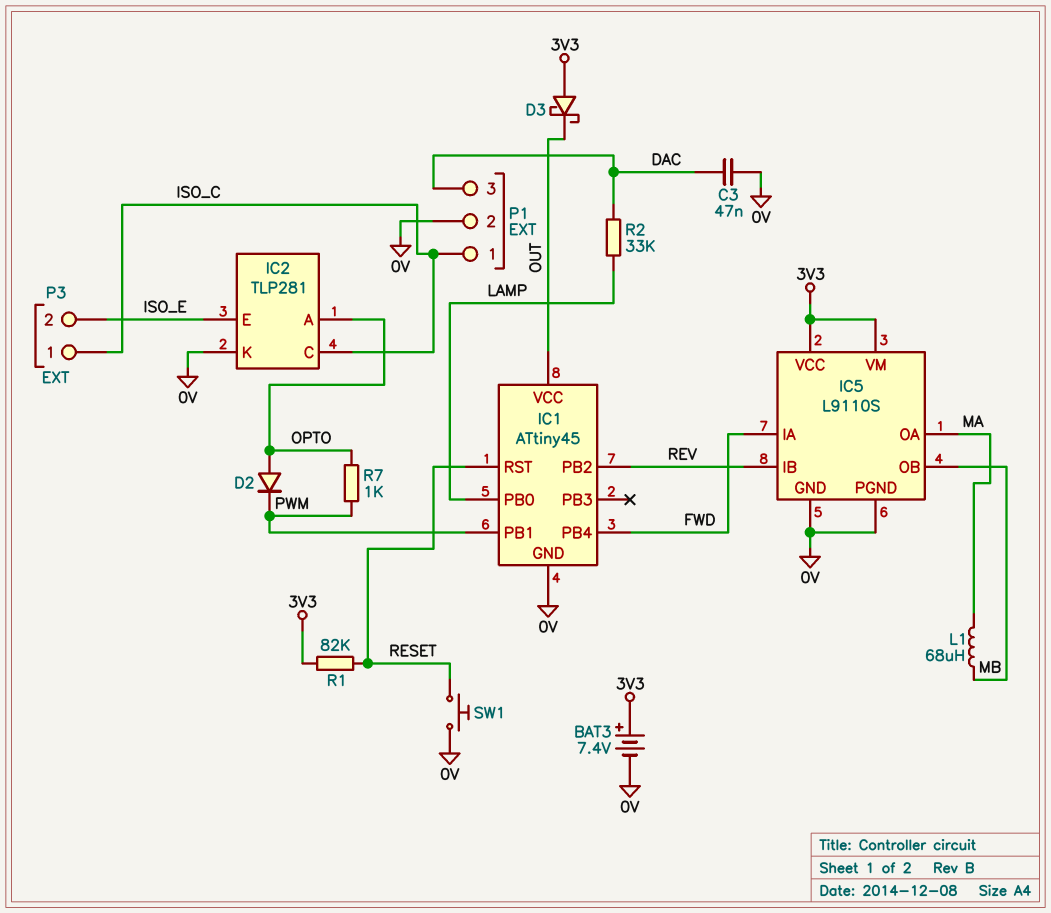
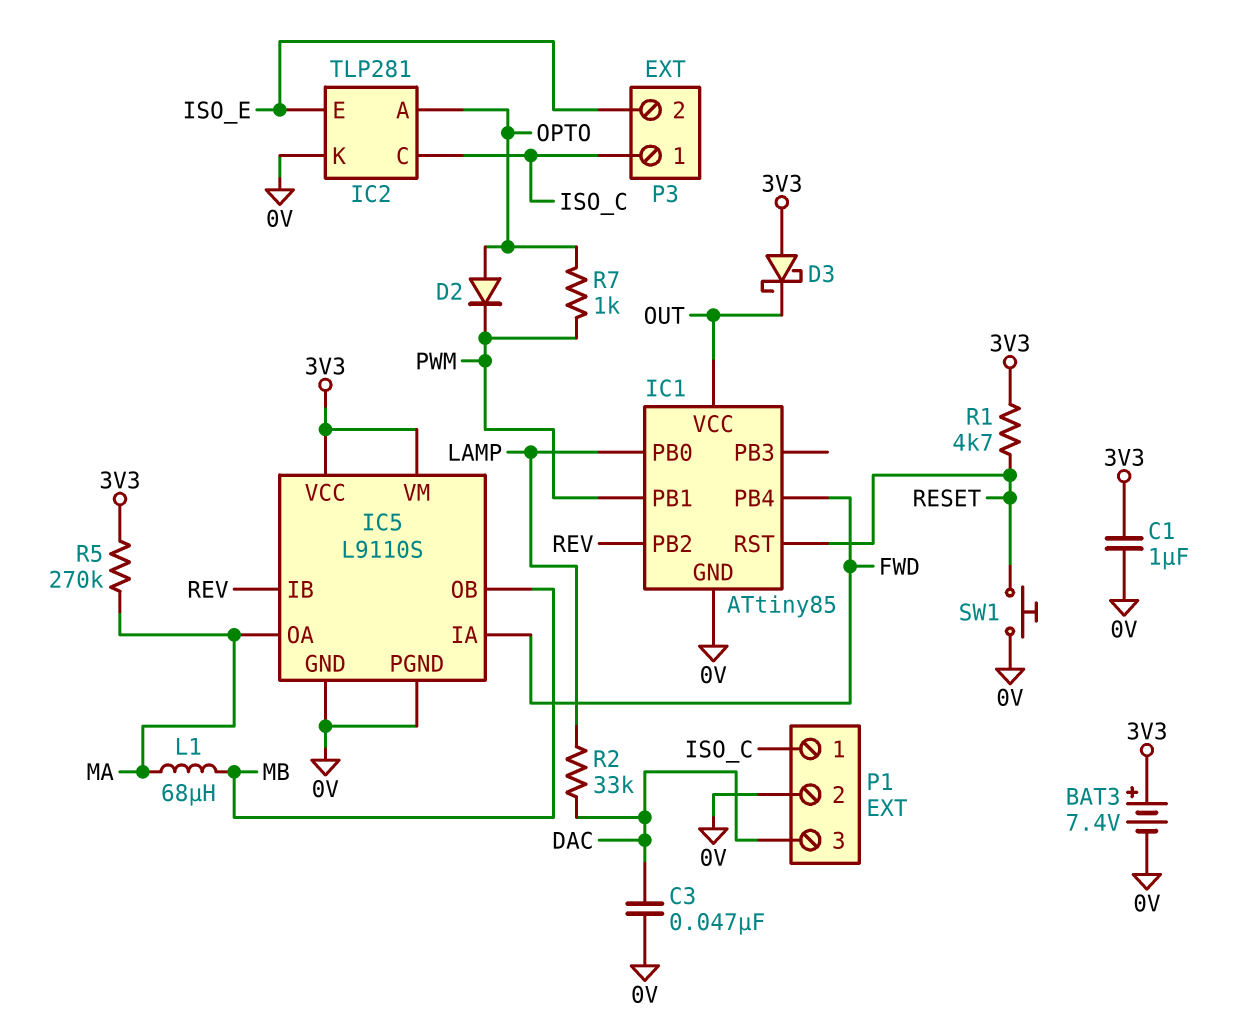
C1: none -> 1uF (0V, 3V3)
IC1: ATtiny45 -> ATtiny85
R1: 82k (3V3, RESET) -> 4.7k (3V3, RESET)
R5: none -> 270k (3V3, MA)

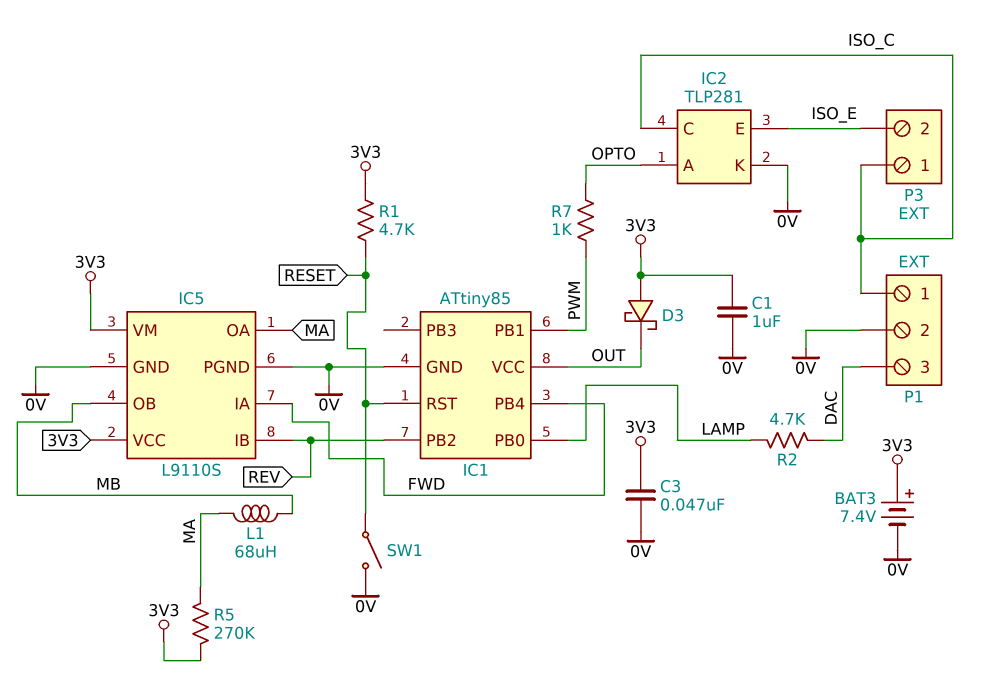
C3: 47nF (0V, DAC) -> 47nF (0V, 3V3)
D2: diode (A OPTO, K PWM) -> none
R2: 33k (DAC, LAMP) -> 4.7k (DAC, LAMP)
SW1: button (0V, RESET) -> switch (0V, RESET)

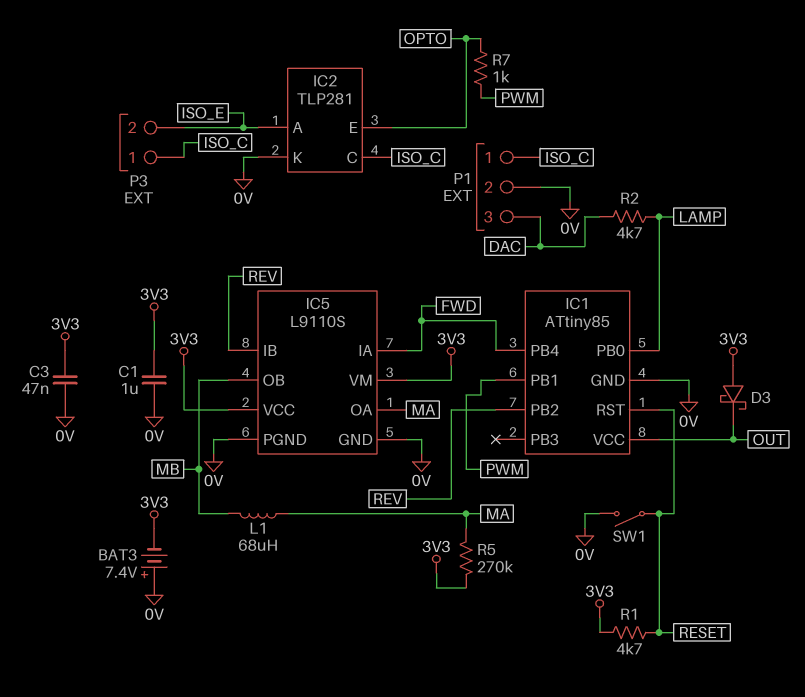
BAT3: 7.4V (plus 3V3, minus 0V) -> 7.4V (plus 0V, minus 3V3)
IC2 pin A: OPTO -> ISO_E
IC2 pin E: ISO_E -> OPTO

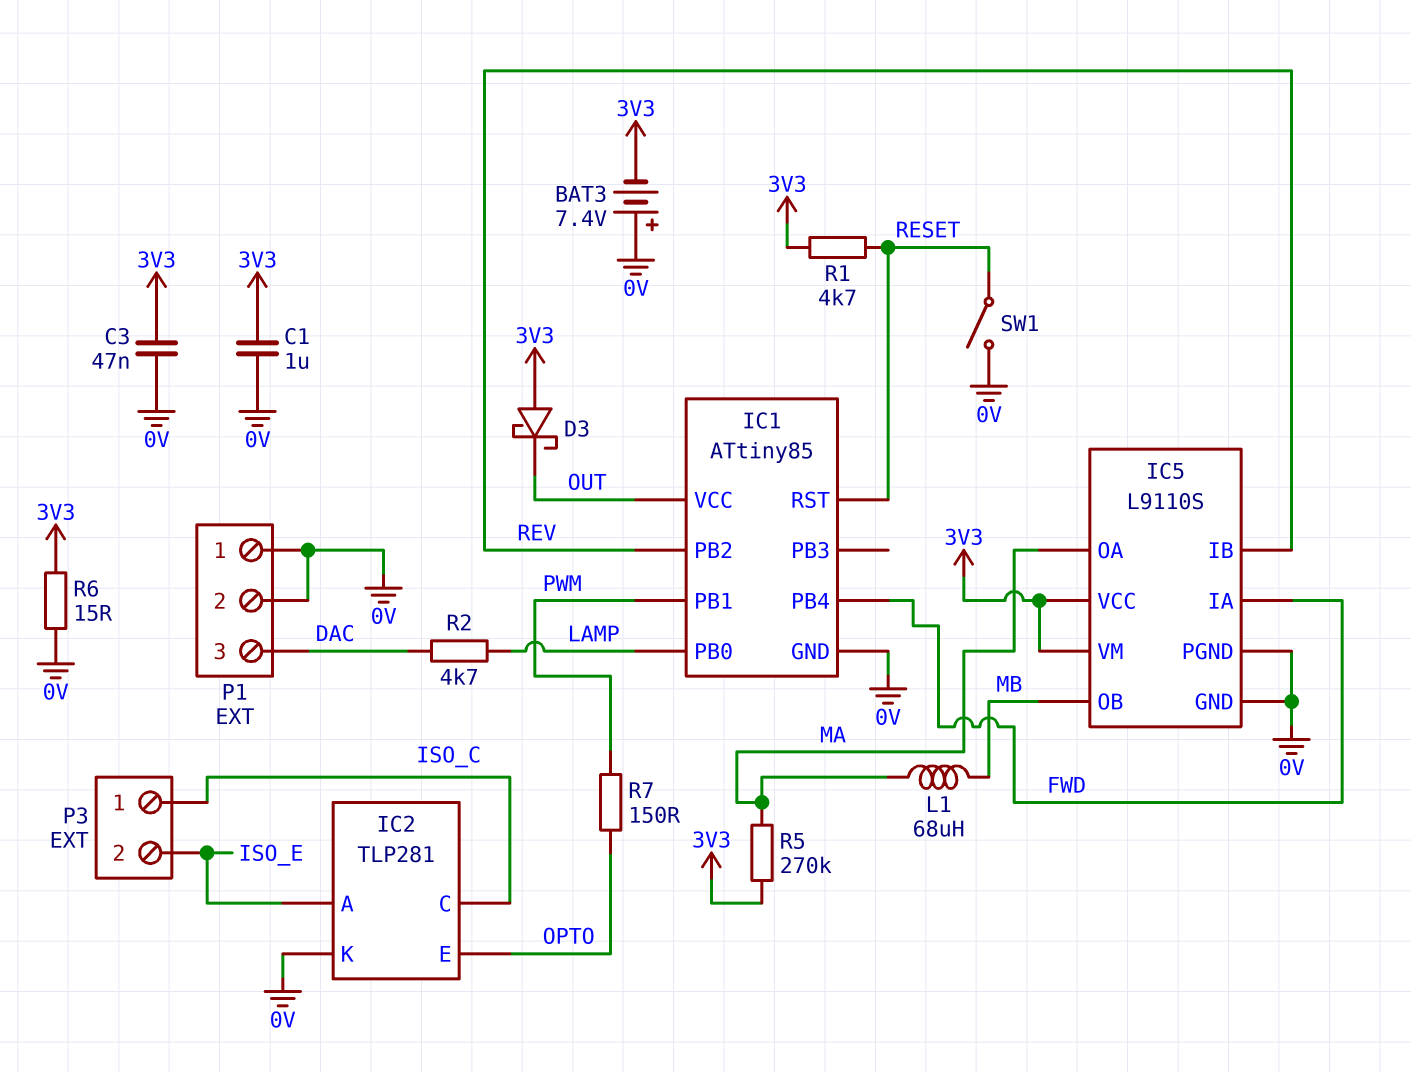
P1 pin 1: ISO_C -> 0V
R6: none -> 15 (0V, 3V3)
R7: 1k (OPTO, PWM) -> 150 (OPTO, PWM)

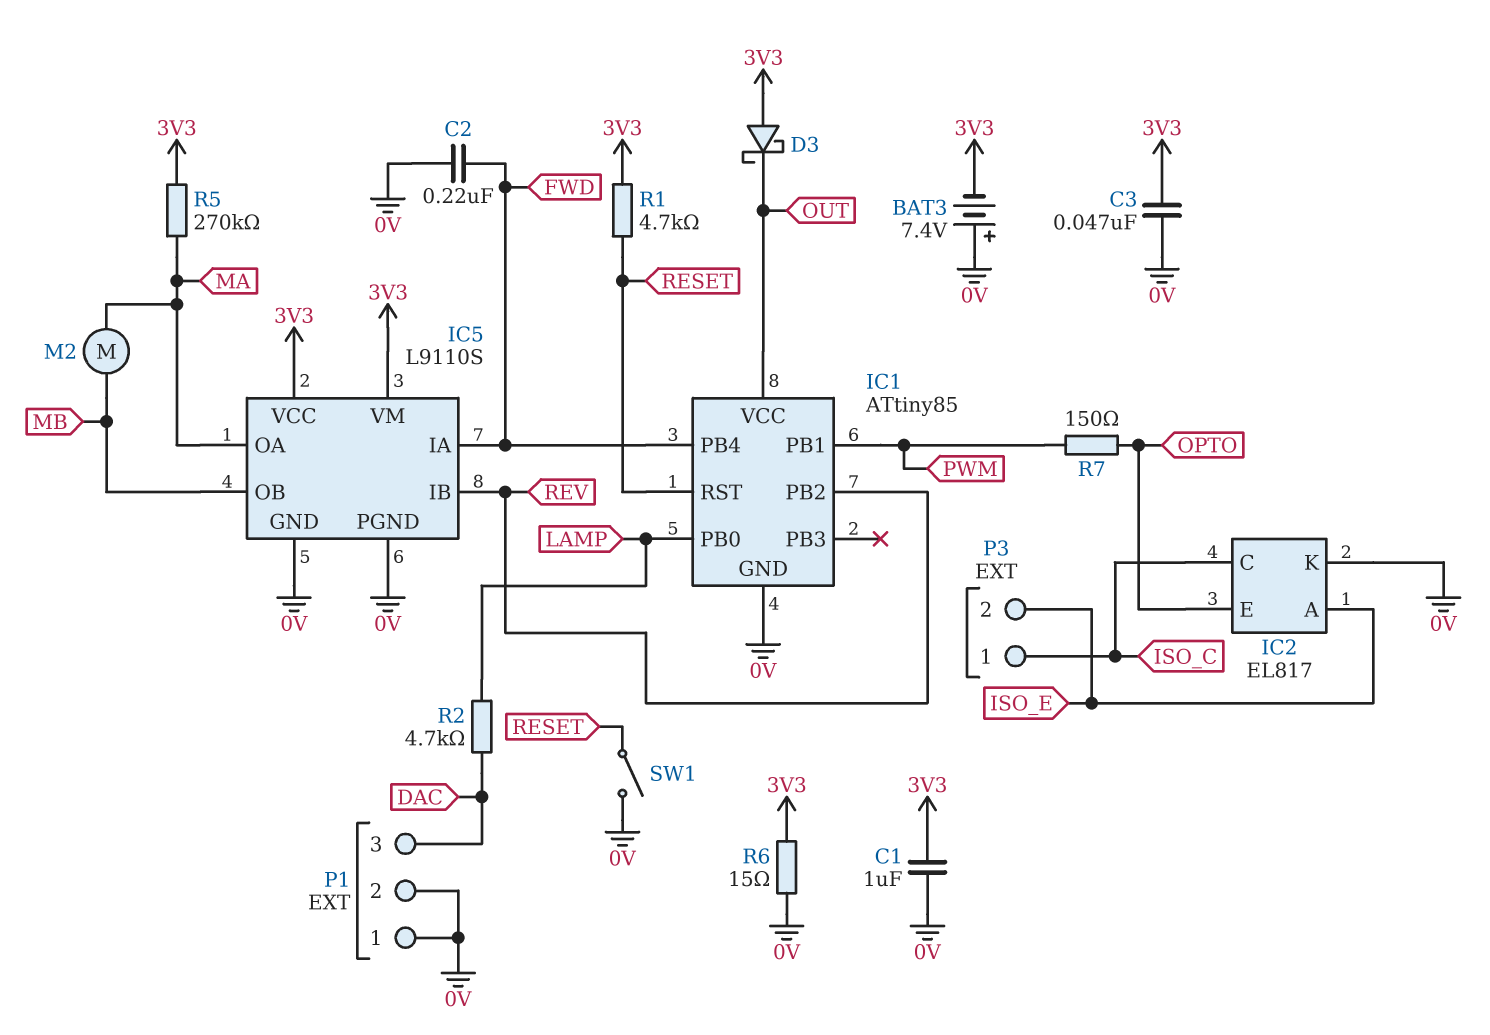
C2: none -> 220nF (0V, FWD)
IC2: TLP281 -> EL817
L1: 68uH (MA, MB) -> none
M2: none -> motor (MA, MB)

